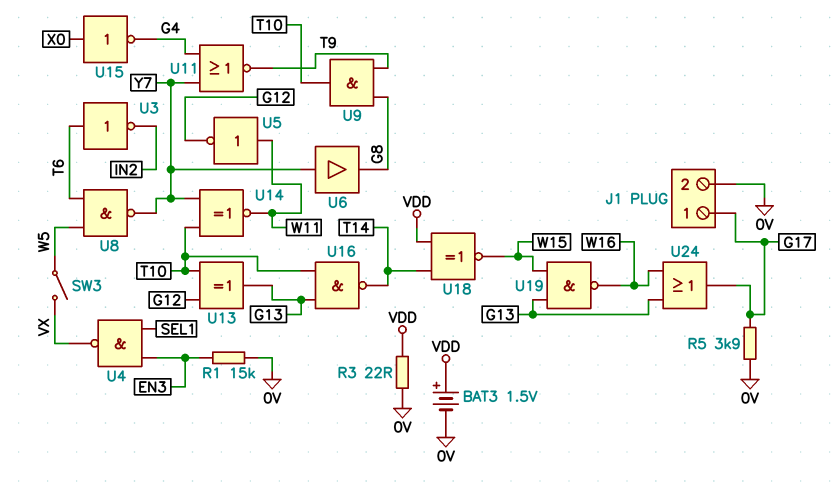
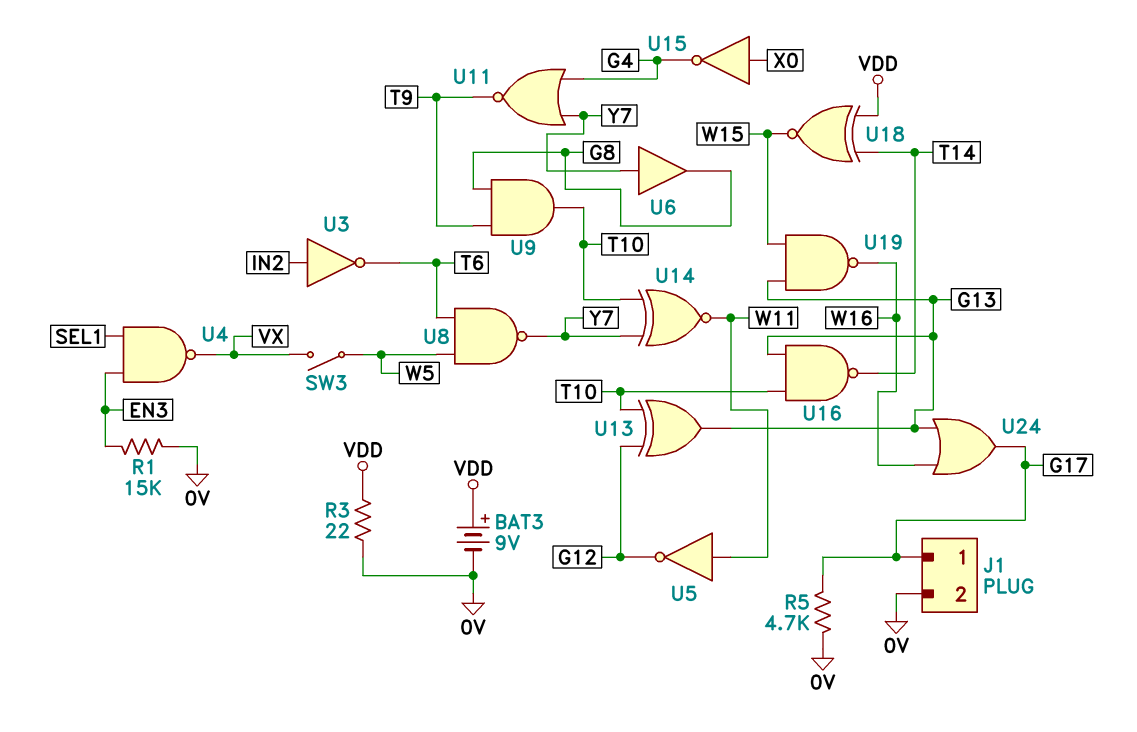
BAT3: 1.5V (plus VDD, minus 0V) -> 9V (plus VDD, minus 0V)
R5: 3.9k (0V, G17) -> 4.7k (0V, G17)
U3: NOT (in T6, out IN2) -> NOT (in IN2, out T6)

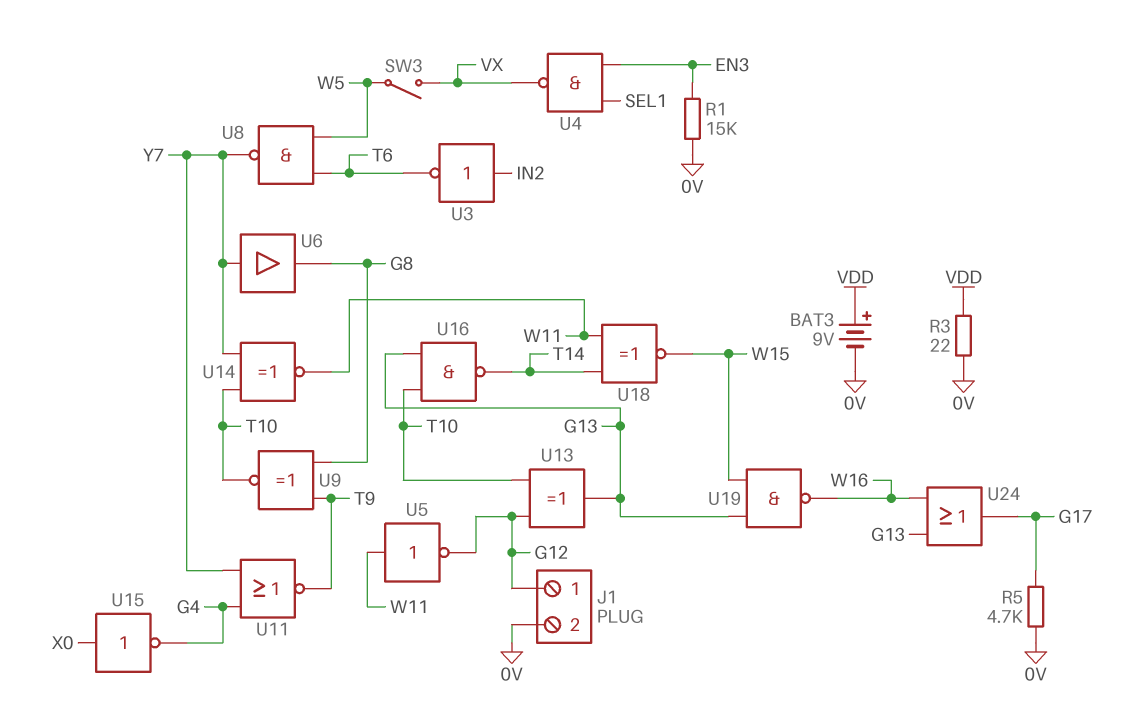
J1 pin 1: G17 -> G12
U9: AND (in G8, in T9, out T10) -> XNOR (in G8, in T9, out T10)
U18: XNOR (in T14, in VDD, out W15) -> XNOR (in T14, in W11, out W15)

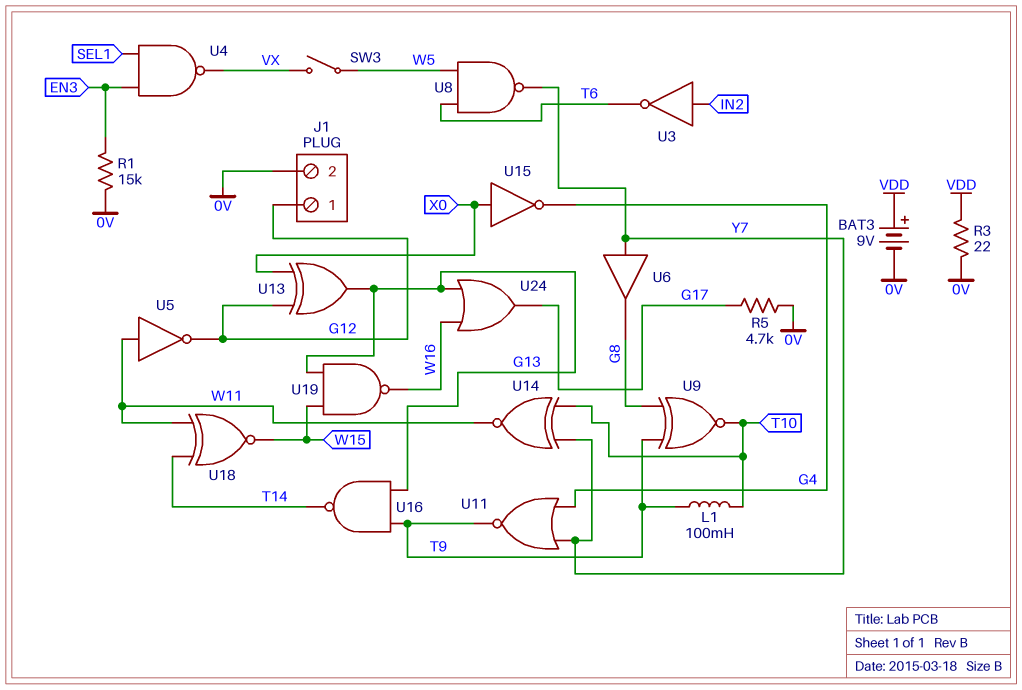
L1: none -> 100mH (T9, T10)
U13: XOR (in G12, in T10, out G13) -> XOR (in G12, in X0, out G13)
U16: NAND (in G13, in T10, out T14) -> NAND (in G13, in T9, out T14)

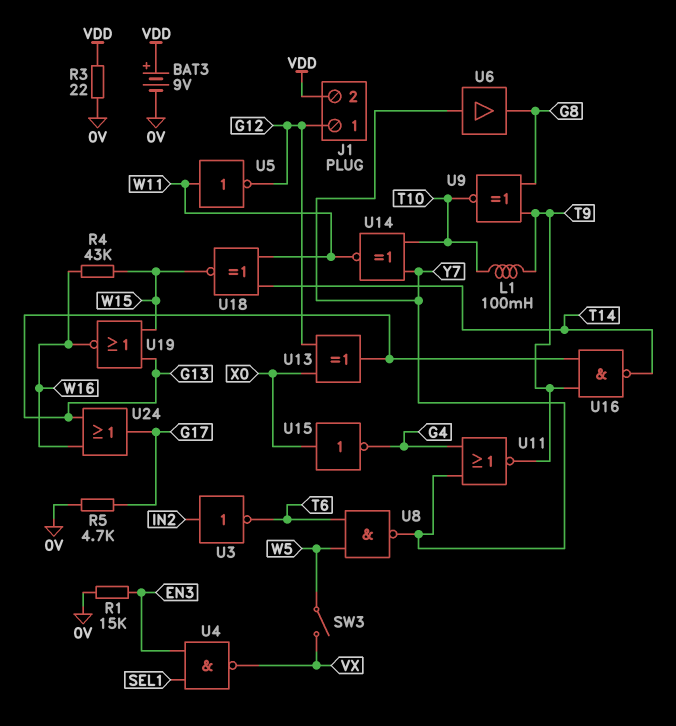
J1 pin 2: 0V -> VDD
R4: none -> 43k (W15, W16)
U19: NAND (in G13, in W15, out W16) -> NOR (in G13, in W15, out W16)

